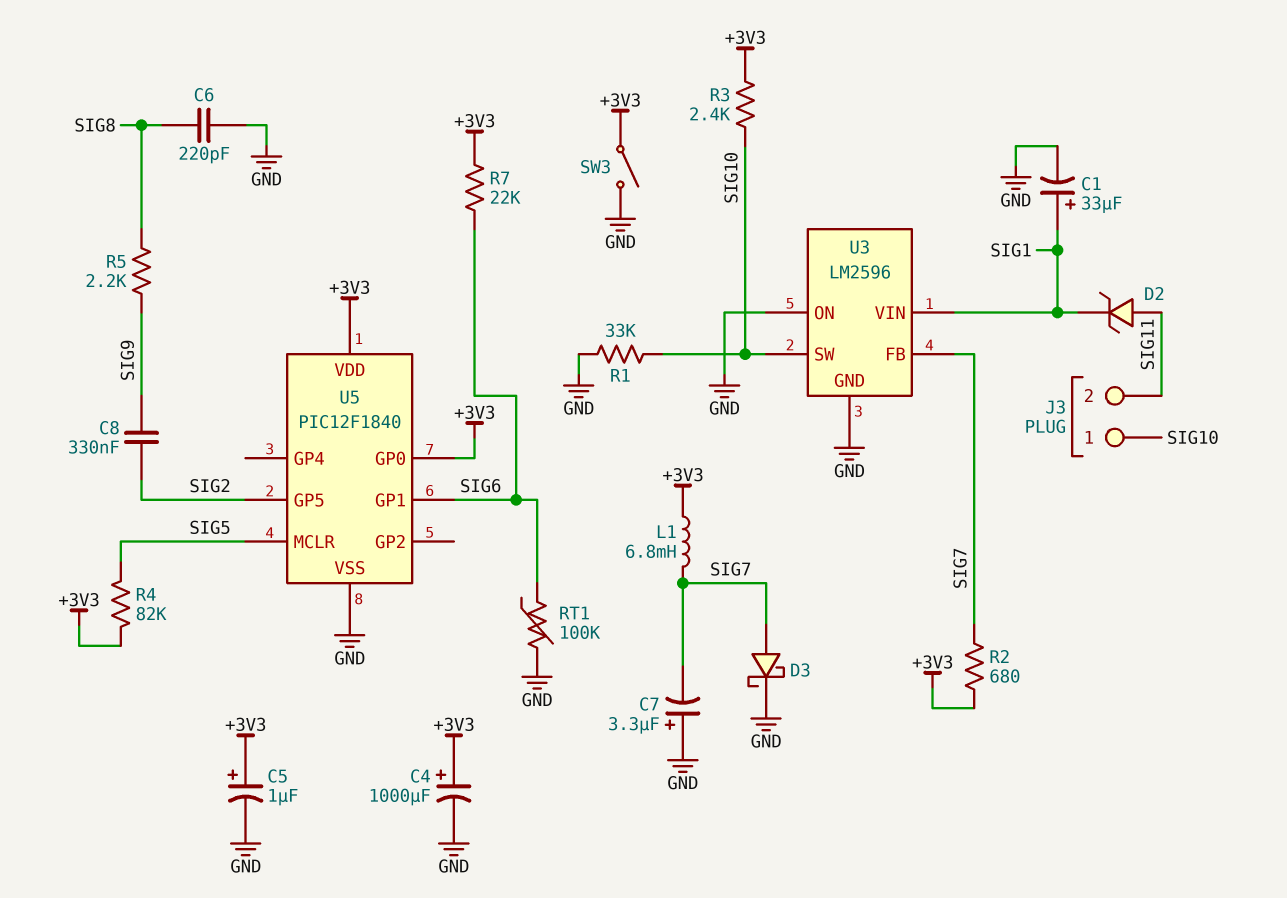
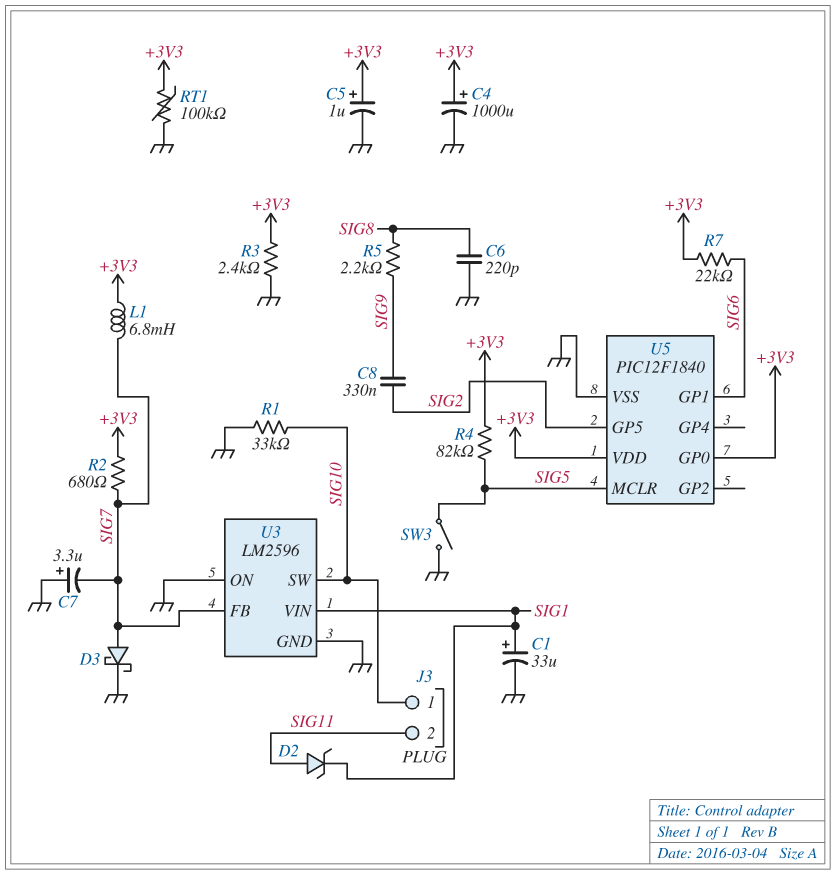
R3: 2.4k (+3V3, SIG10) -> 2.4k (+3V3, GND)
RT1: 100k (GND, SIG6) -> 100k (+3V3, GND)
SW3: switch (+3V3, GND) -> switch (GND, SIG5)

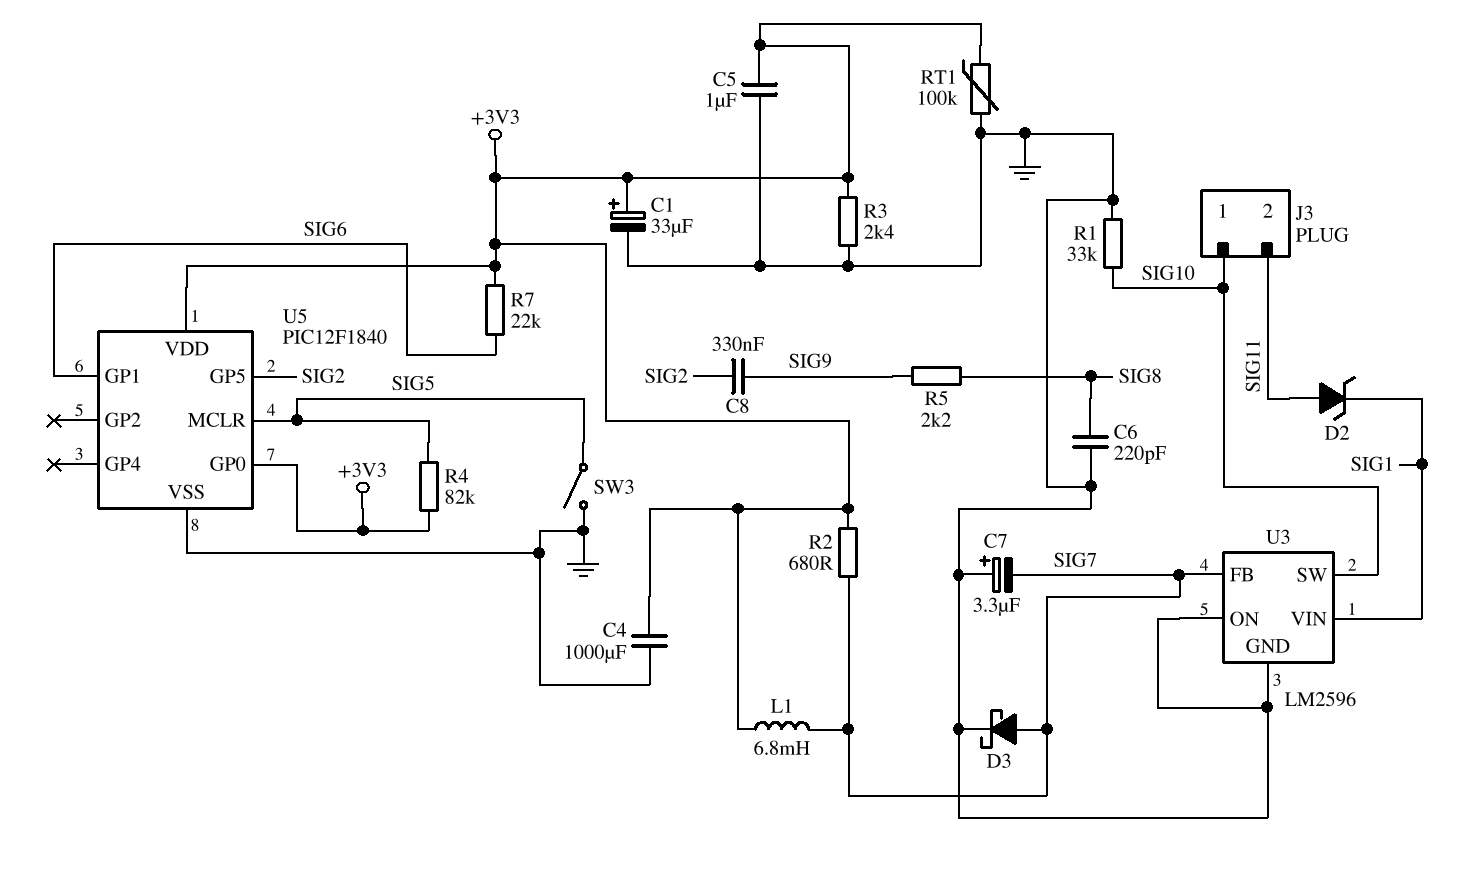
C1: 33uF (plus SIG1, minus GND) -> 33uF (plus +3V3, minus GND)
C4: 1000uF (plus +3V3, minus GND) -> 1000uF (+3V3, GND)
C5: 1uF (plus +3V3, minus GND) -> 1uF (+3V3, GND)

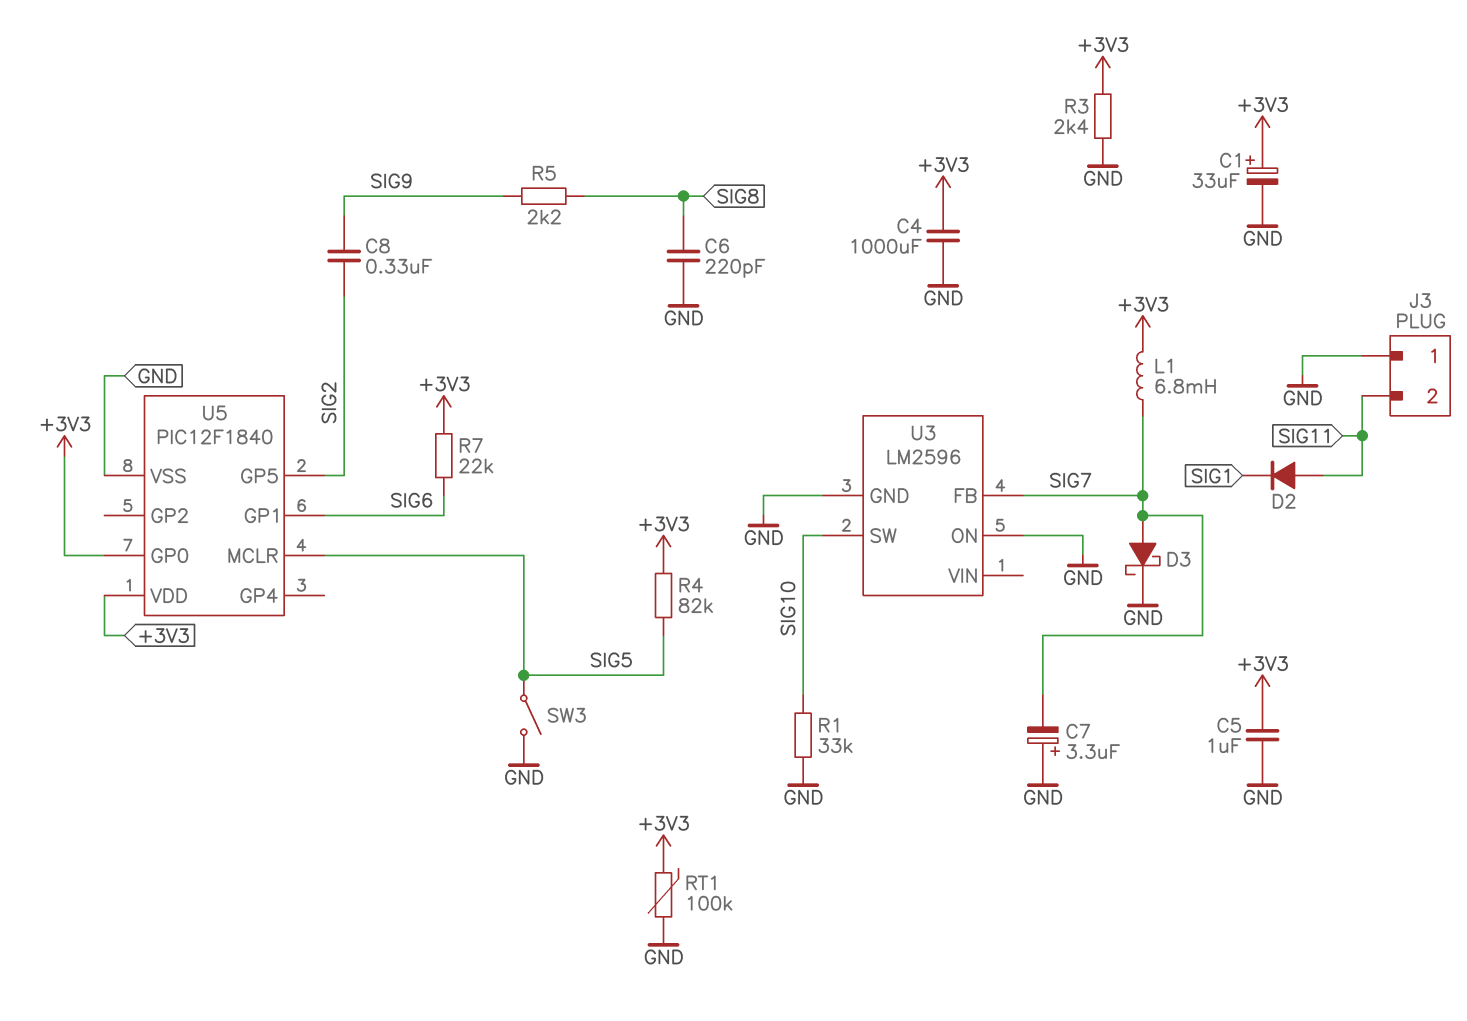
D2: zener (A SIG11, K SIG1) -> diode (A SIG11, K SIG1)
J3 pin 1: SIG10 -> GND
R2: 680 (+3V3, SIG7) -> none
U3 pin VIN: SIG1 -> none

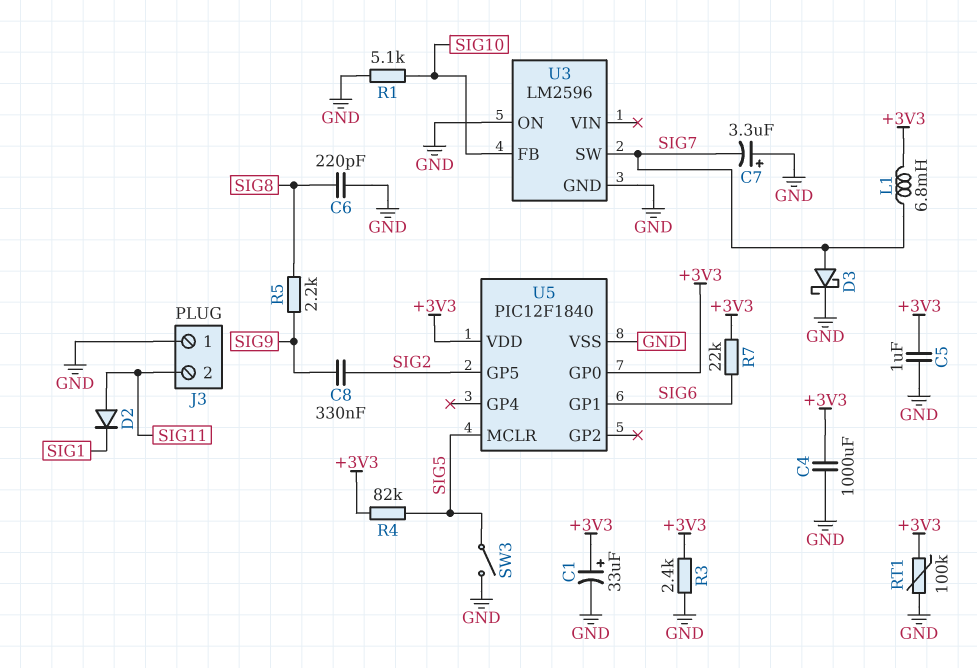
R1: 33k (GND, SIG10) -> 5.1k (GND, SIG10)
U3 pin FB: SIG7 -> SIG10
U3 pin SW: SIG10 -> SIG7

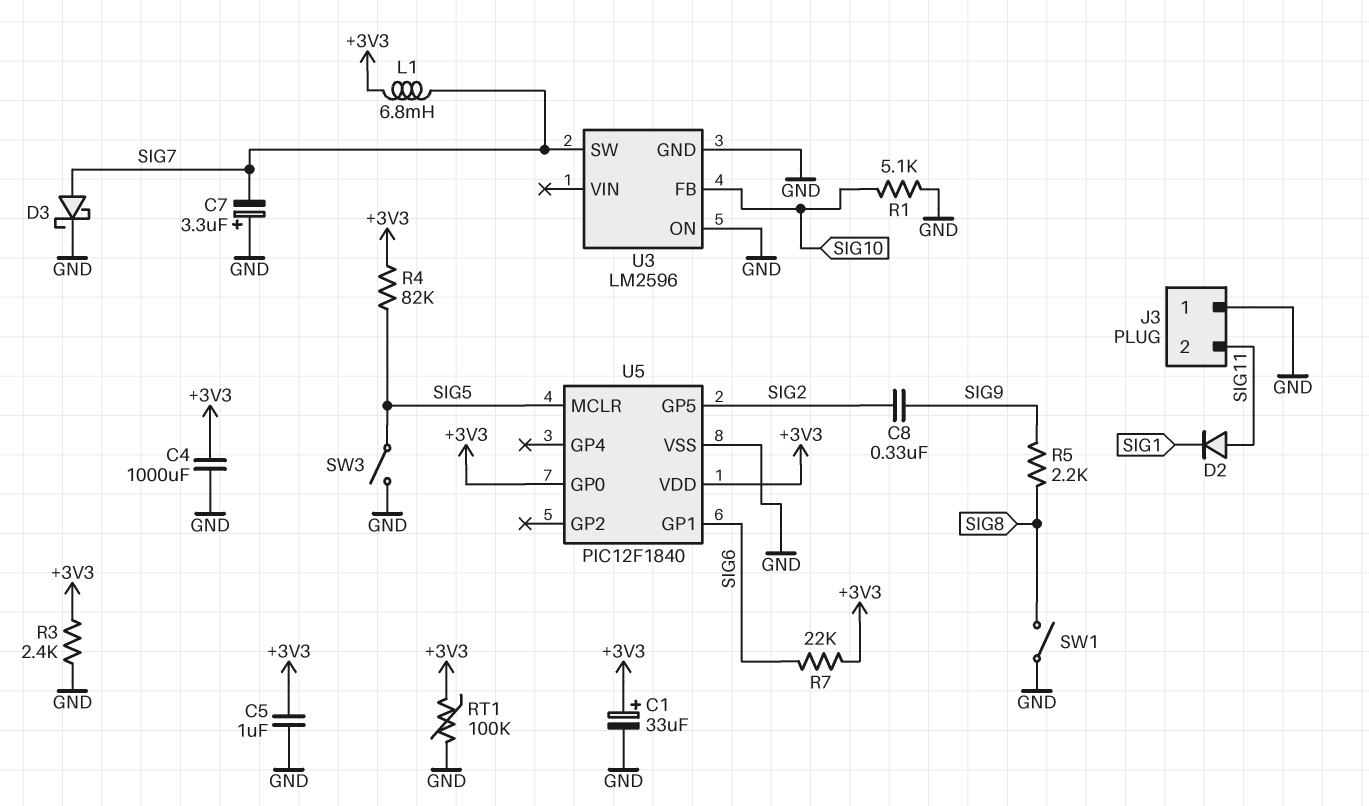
C6: 220pF (GND, SIG8) -> none
SW1: none -> switch (GND, SIG8)

